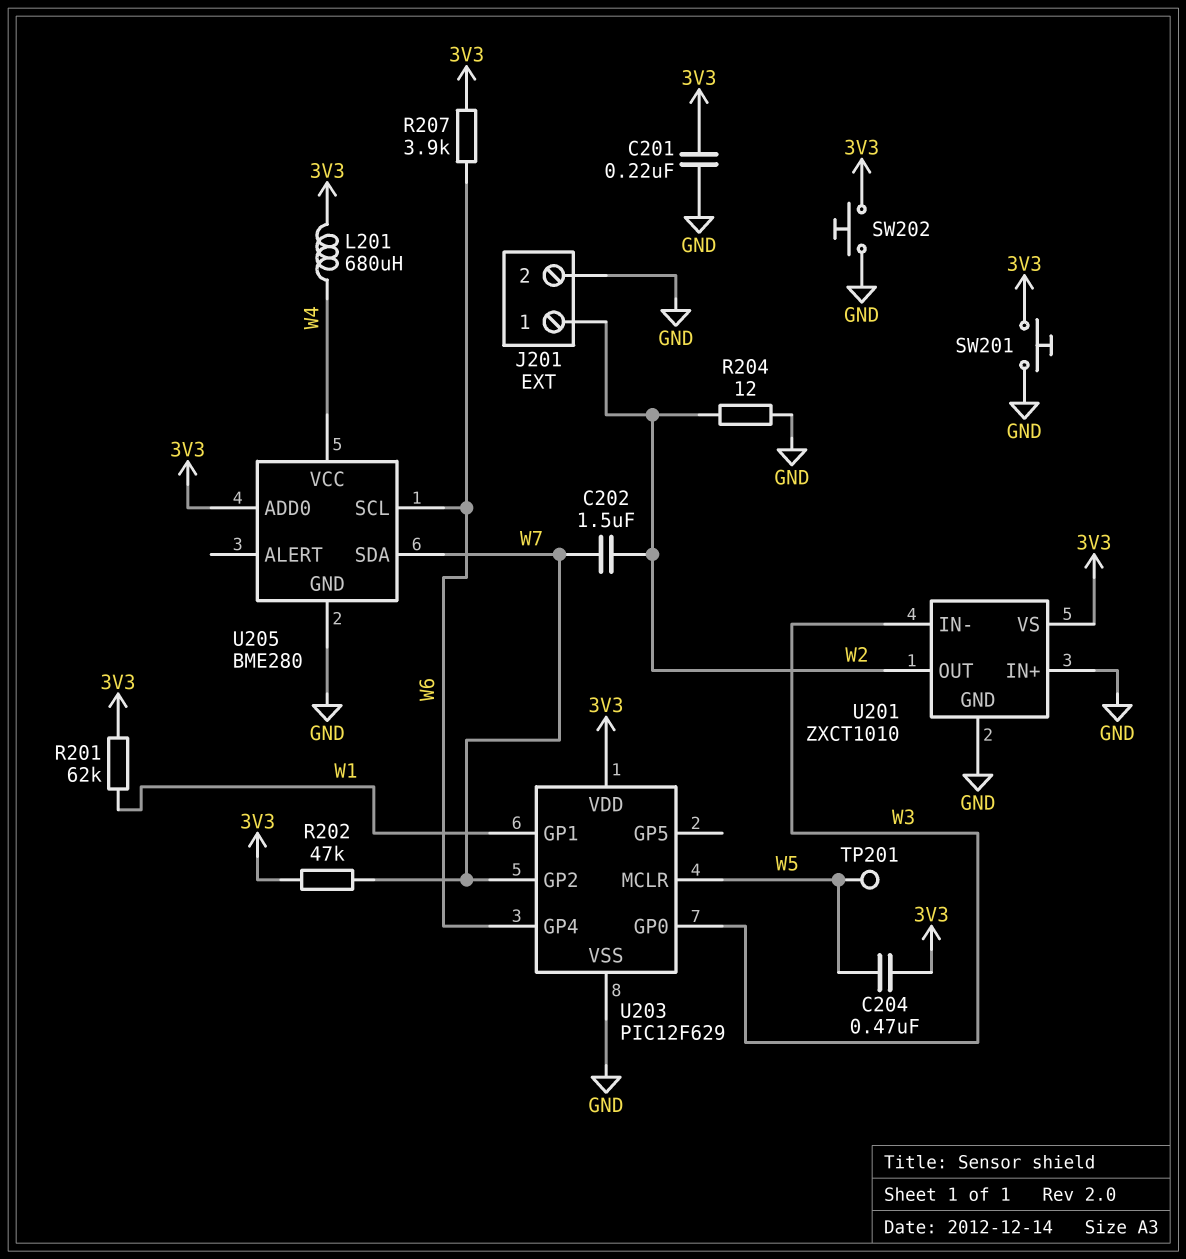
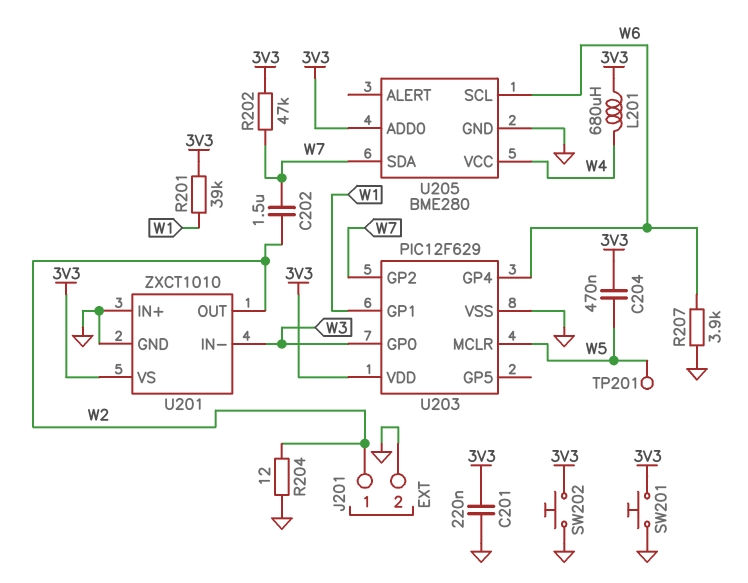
R201: 62k (3V3, W1) -> 39k (3V3, W1)
R207: 3.9k (3V3, W6) -> 3.9k (GND, W6)

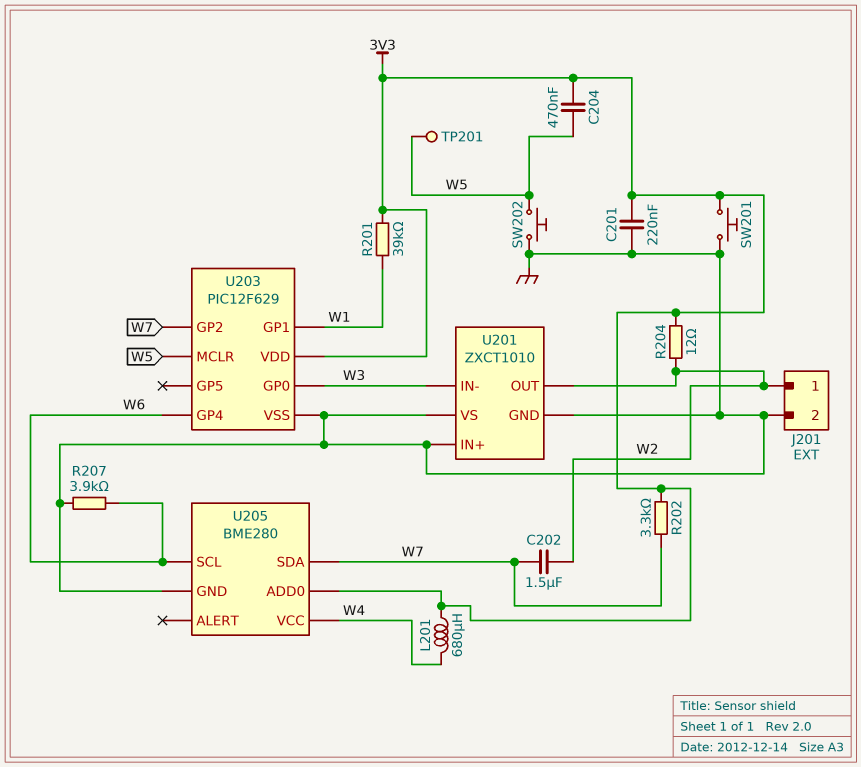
R202: 47k (3V3, W7) -> 3.3k (3V3, W7)
R204: 12 (GND, W2) -> 12 (3V3, W2)
SW202: button (3V3, GND) -> button (GND, W5)
U201 pin VS: 3V3 -> GND

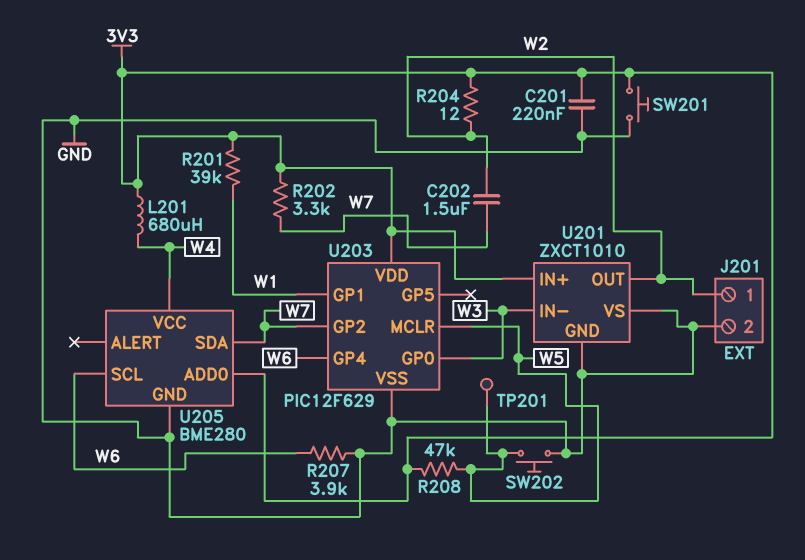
C204: 470nF (3V3, W5) -> none
R208: none -> 47k (3V3, W5)
U201 pin IN+: GND -> 3V3

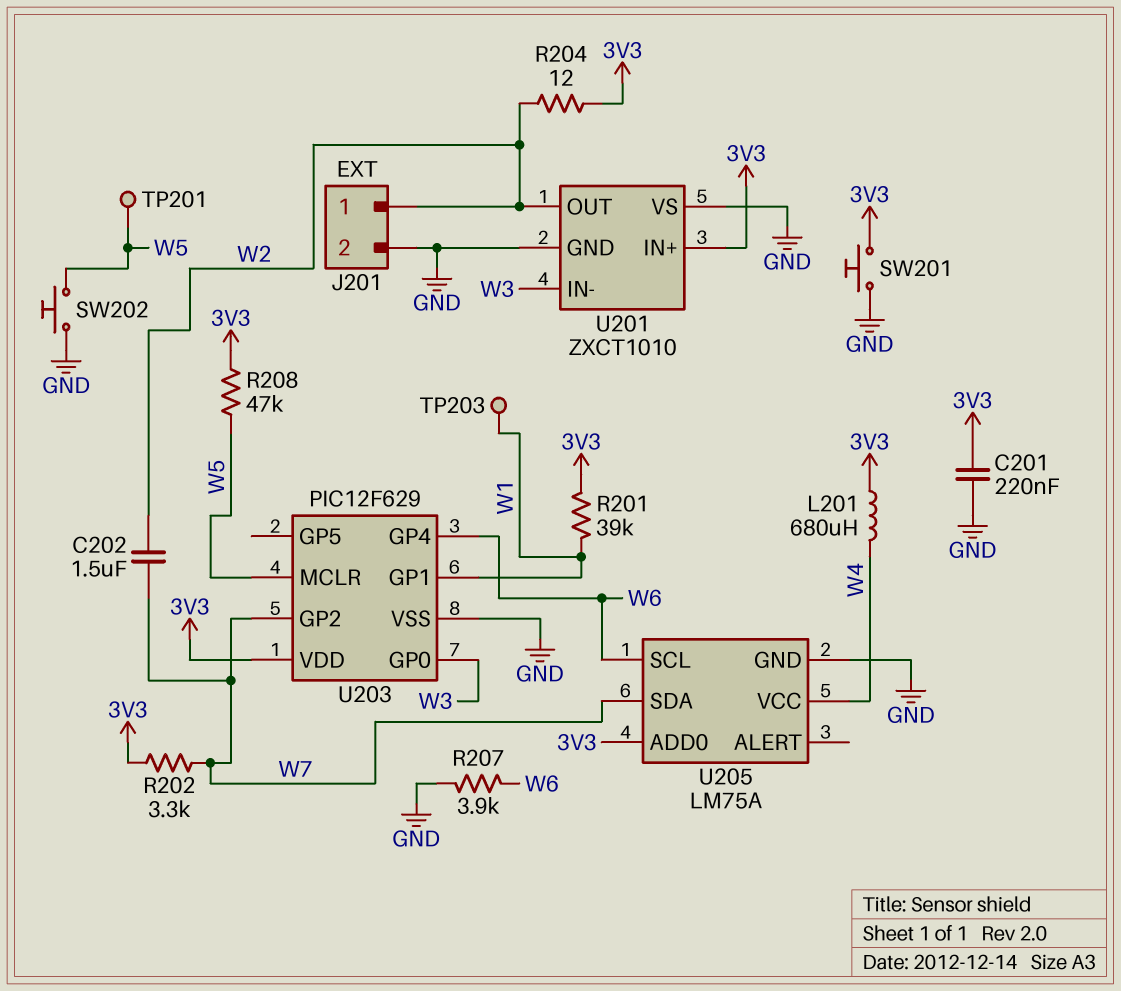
TP203: none -> test point (W1)
U205: BME280 -> LM75A

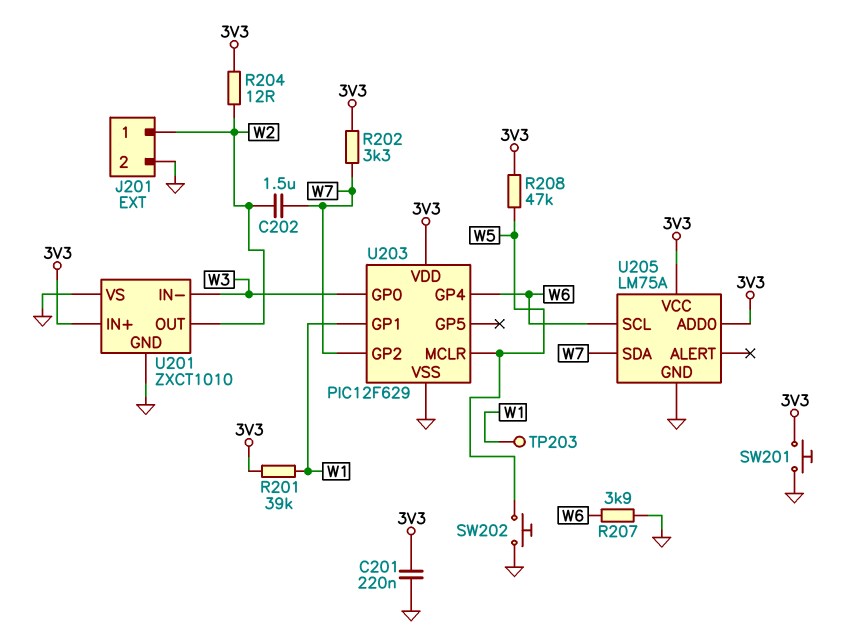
L201: 680uH (3V3, W4) -> none
TP201: test point (W5) -> none
U205 pin VCC: W4 -> 3V3

